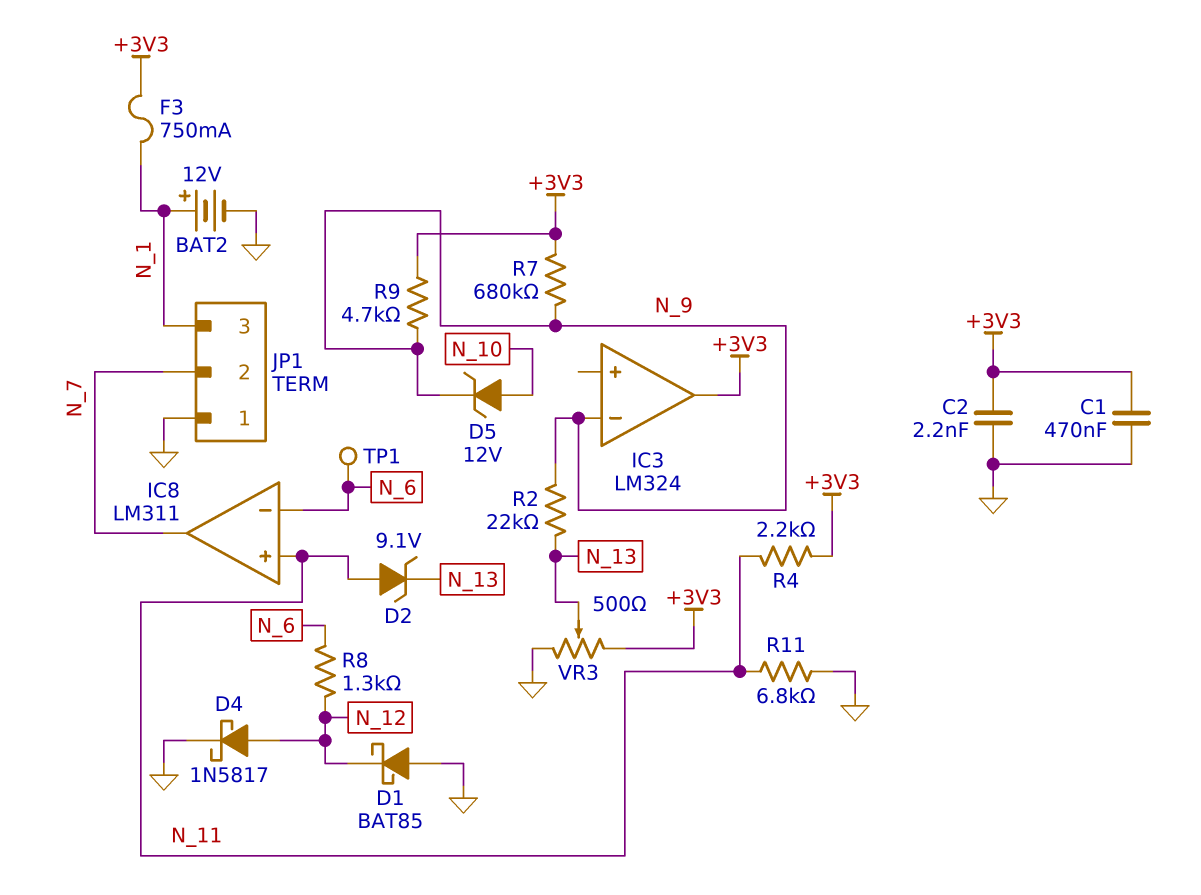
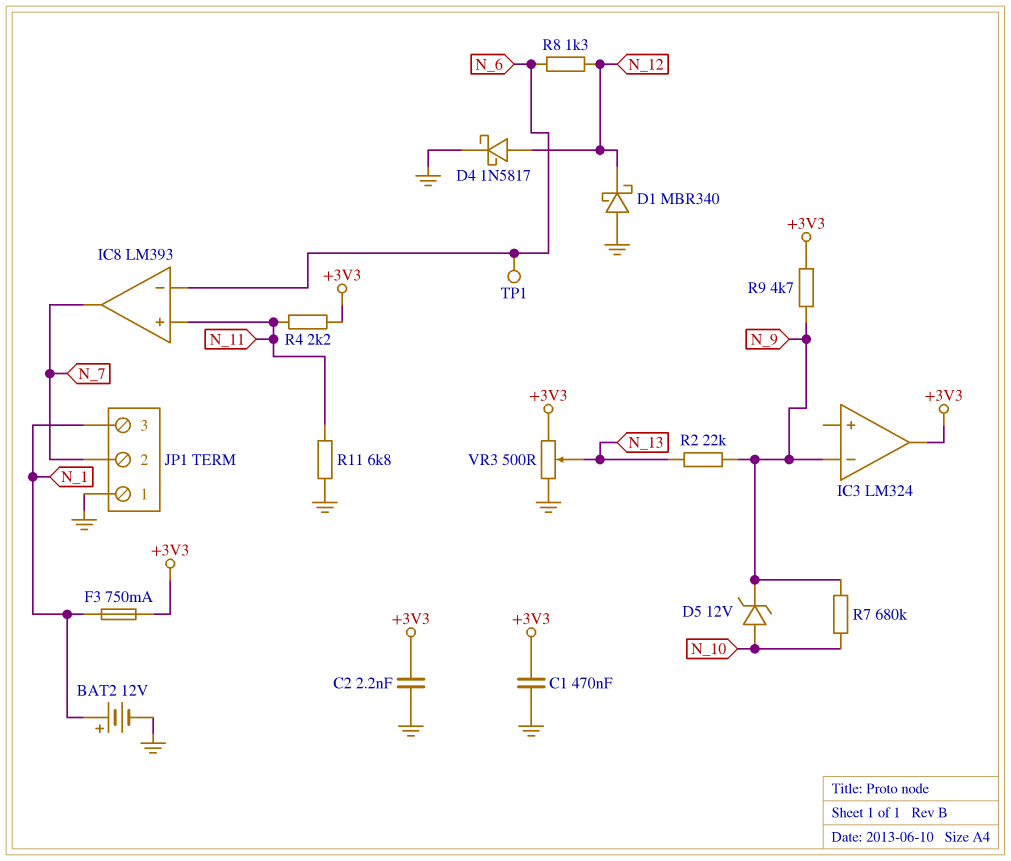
D1: schottky BAT85 (A GND, K N_12) -> schottky MBR340 (A GND, K N_12)
D2: zener 9.1V (A N_11, K N_13) -> none
IC8: LM311 -> LM393
R7: 680k (+3V3, N_9) -> 680k (N_9, N_10)

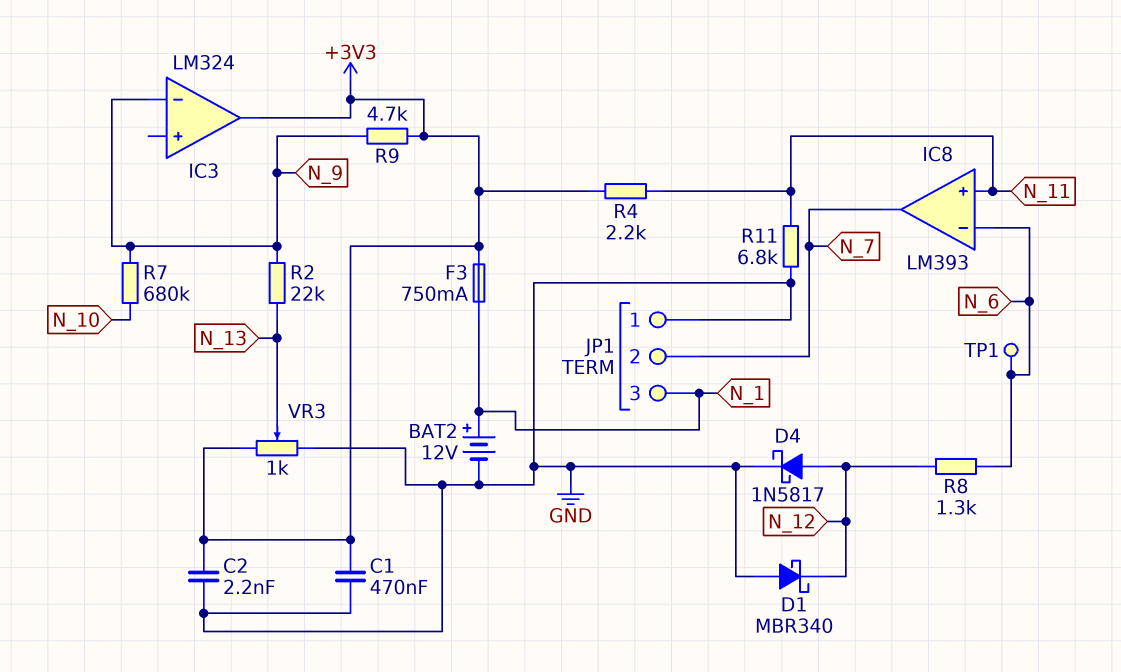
D5: zener 12V (A N_10, K N_9) -> none
VR3: 500 (+3V3, GND, wiper N_13) -> 1k (+3V3, GND, wiper N_13)

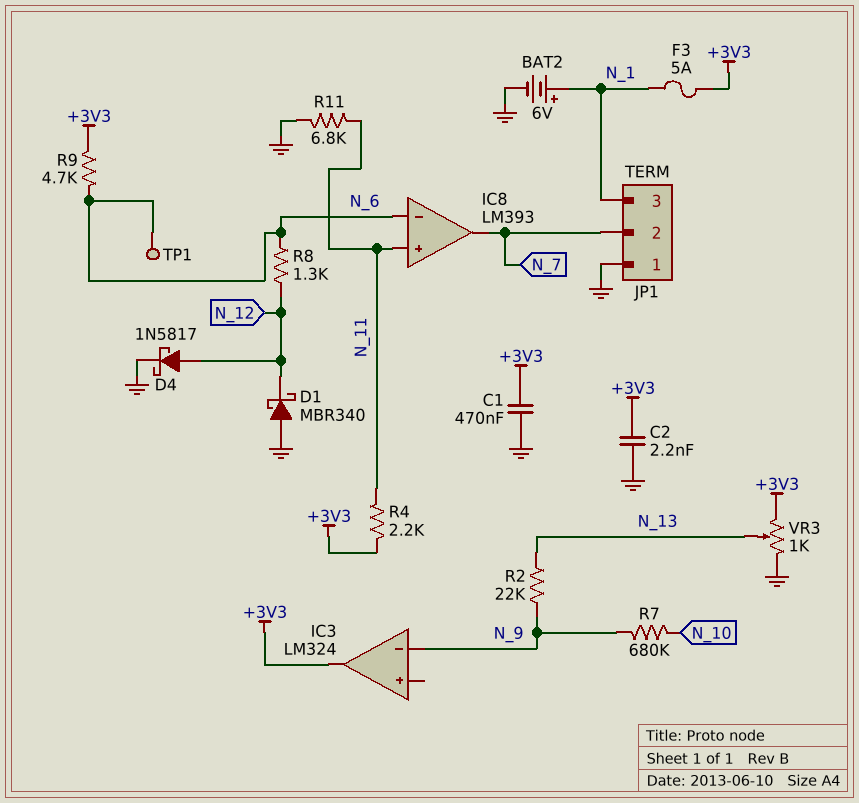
BAT2: 12V (plus N_1, minus GND) -> 6V (plus N_1, minus GND)
F3: 750mA (+3V3, N_1) -> 5A (+3V3, N_1)
R9: 4.7k (+3V3, N_9) -> 4.7k (+3V3, N_6)

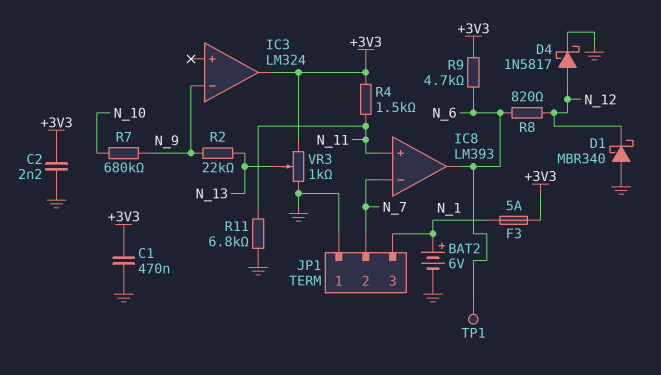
IC8 pin in-: N_6 -> N_7
IC8 pin out: N_7 -> N_6
R4: 2.2k (+3V3, N_11) -> 1.5k (+3V3, N_11)
R8: 1.3k (N_6, N_12) -> 820 (N_6, N_12)

